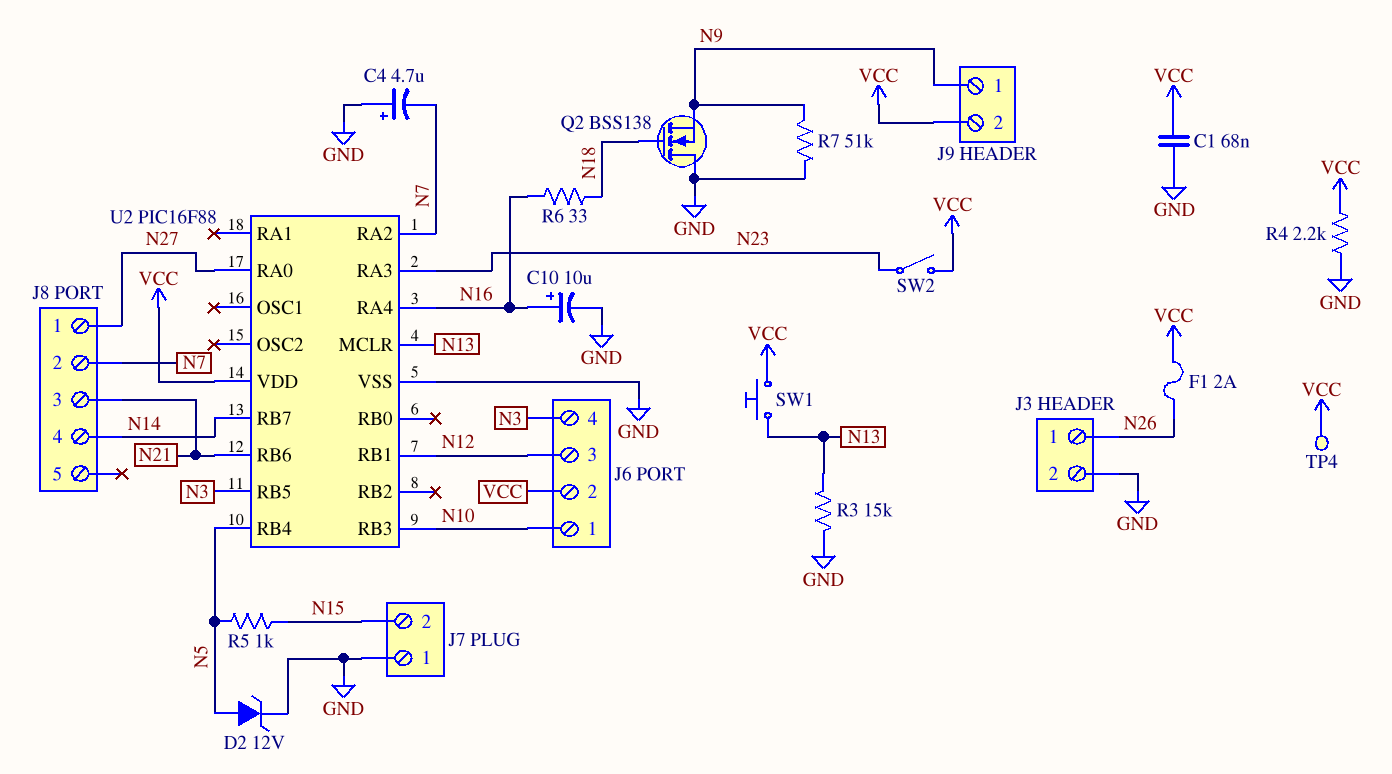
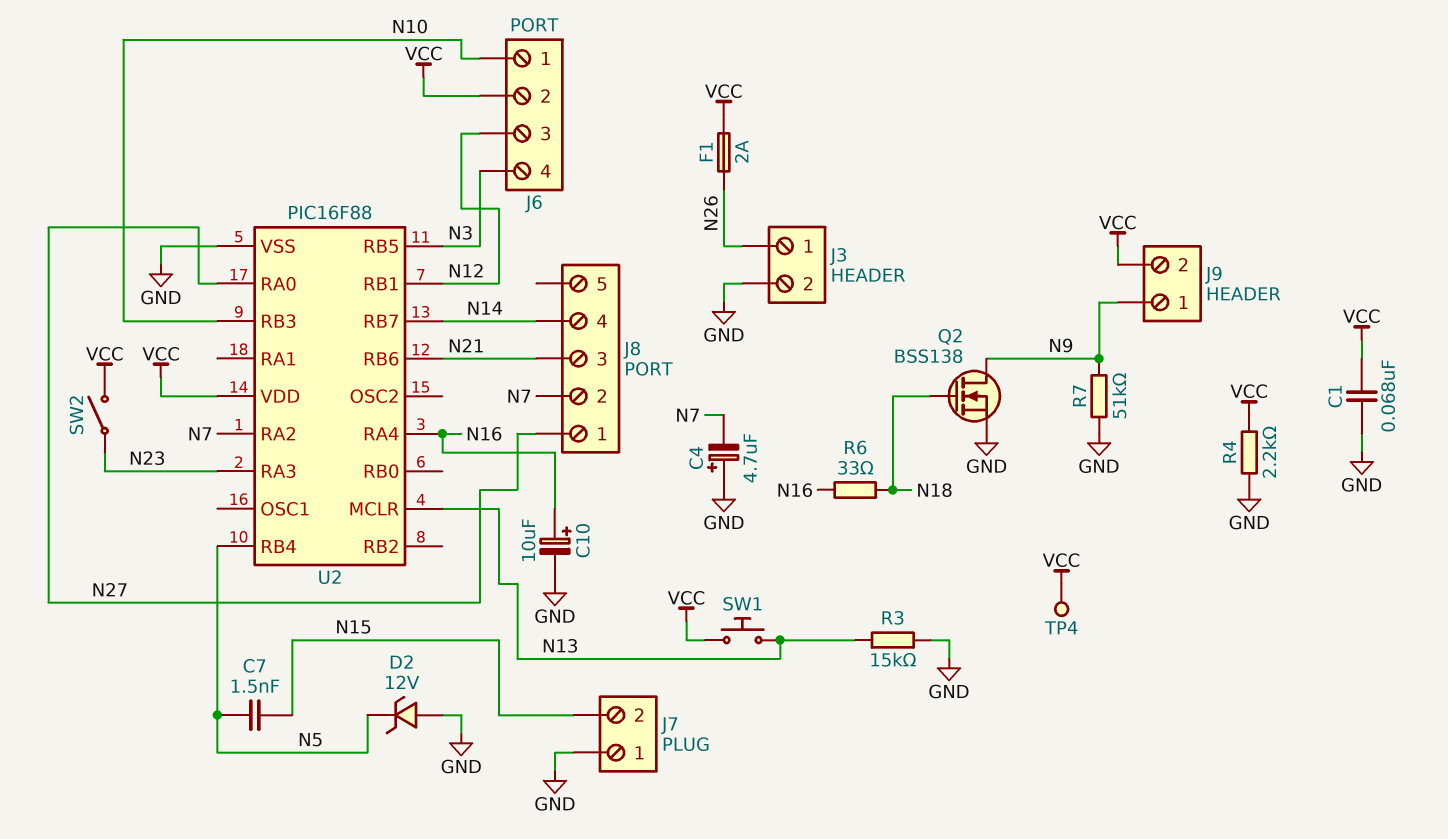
C7: none -> 1.5nF (N5, N15)
D2: zener 12V (A N5, K GND) -> zener 12V (A GND, K N5)
Q2: NMOS BSS138 (G N18, D GND, S N9) -> NMOS BSS138 (G N18, D N9, S GND)
R5: 1k (N5, N15) -> none

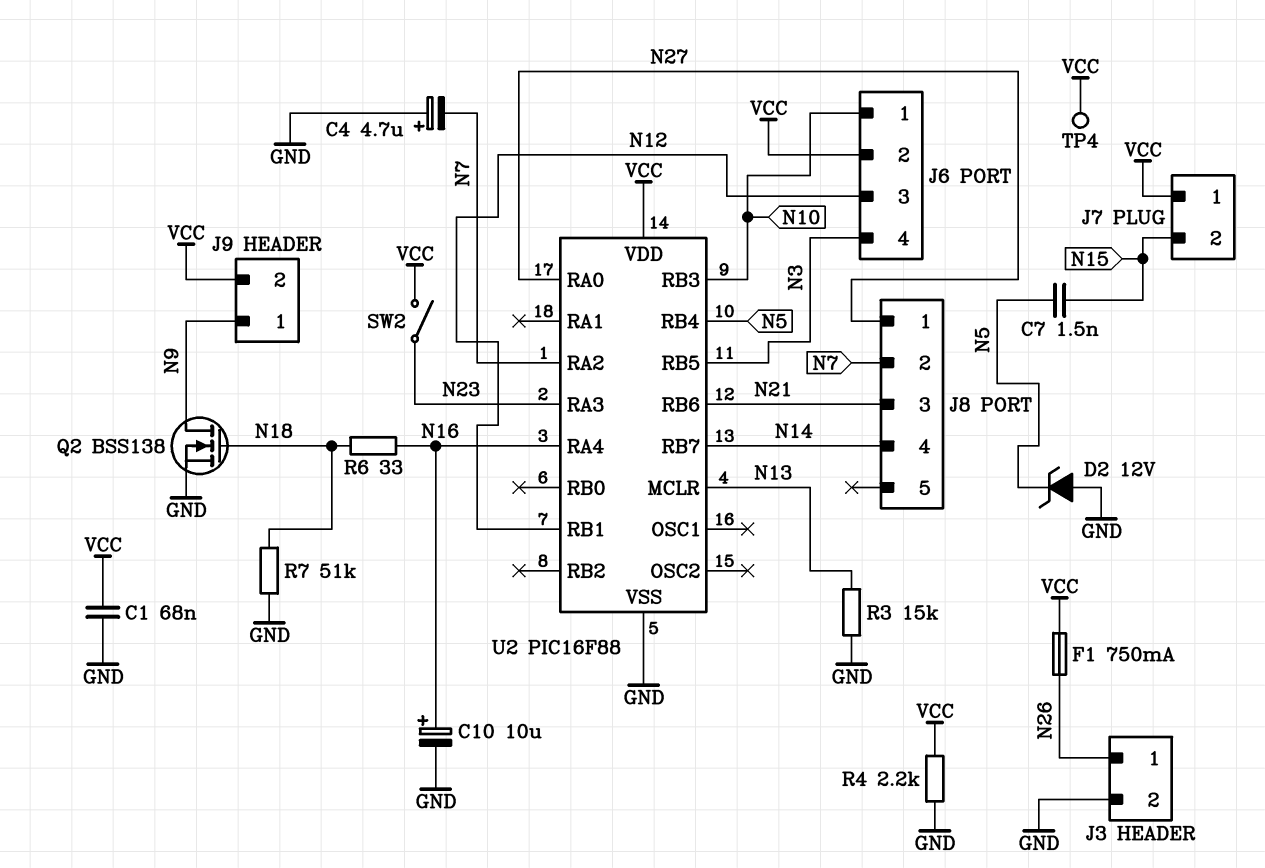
F1: 2A (N26, VCC) -> 750mA (N26, VCC)
J7 pin 1: GND -> VCC
R7: 51k (GND, N9) -> 51k (GND, N18)
SW1: button (N13, VCC) -> none

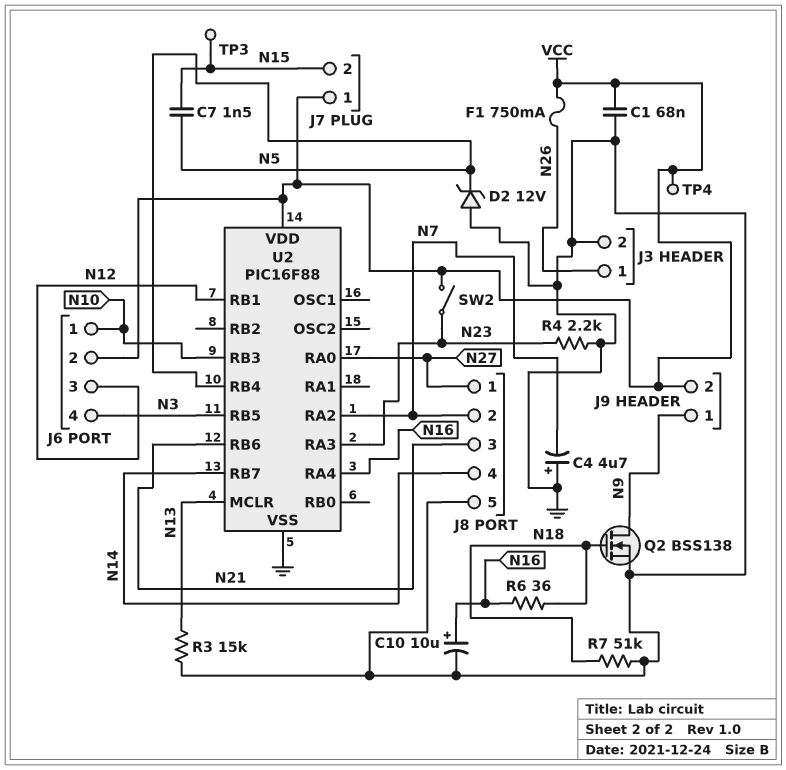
J8 pin 5: none -> GND
R4: 2.2k (GND, VCC) -> 2.2k (GND, N23)
R6: 33 (N16, N18) -> 36 (N16, N18)
TP3: none -> test point (N15)

